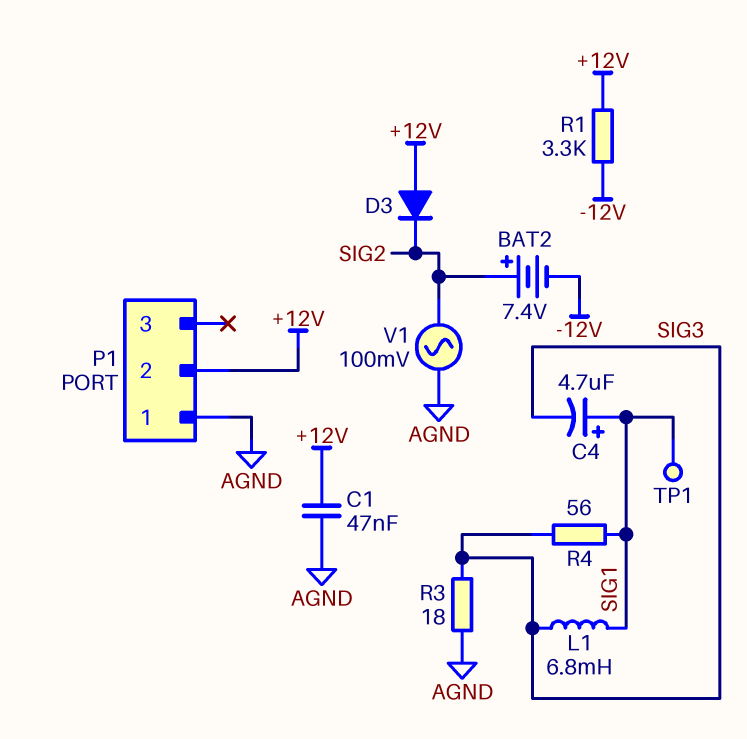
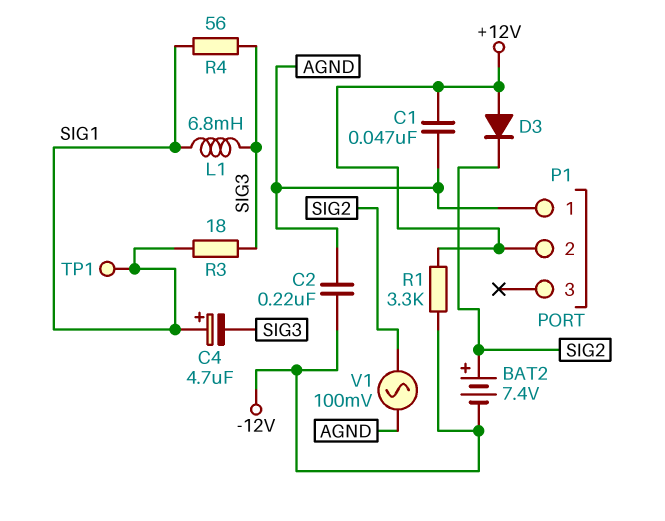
C2: none -> 220nF (-12V, AGND)
R3: 18 (AGND, SIG3) -> 18 (SIG1, SIG3)

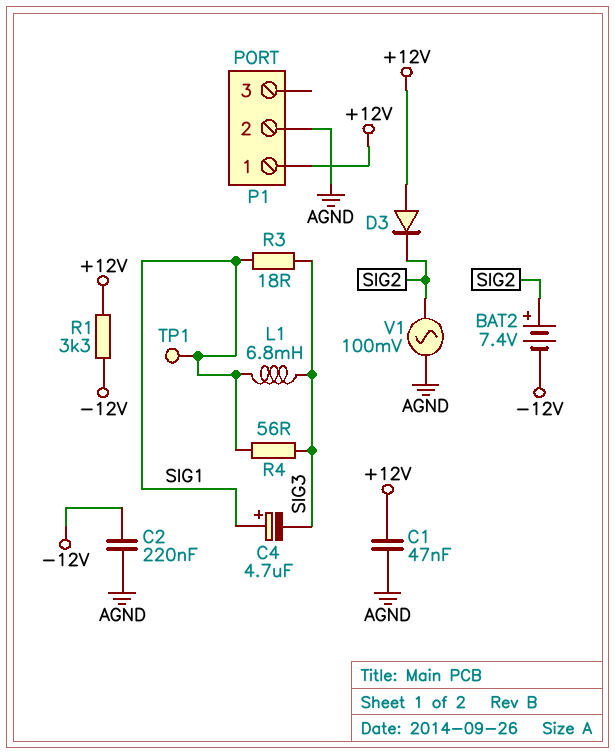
P1 pin 1: AGND -> +12V
P1 pin 2: +12V -> AGND

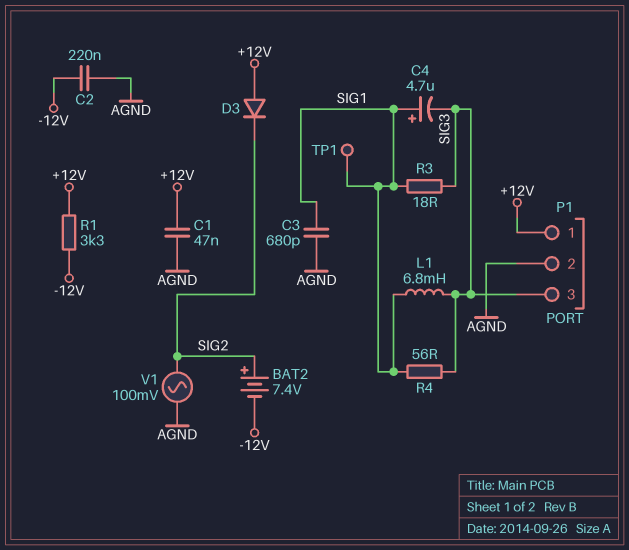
C3: none -> 680pF (AGND, SIG1)
P1 pin 3: none -> SIG3

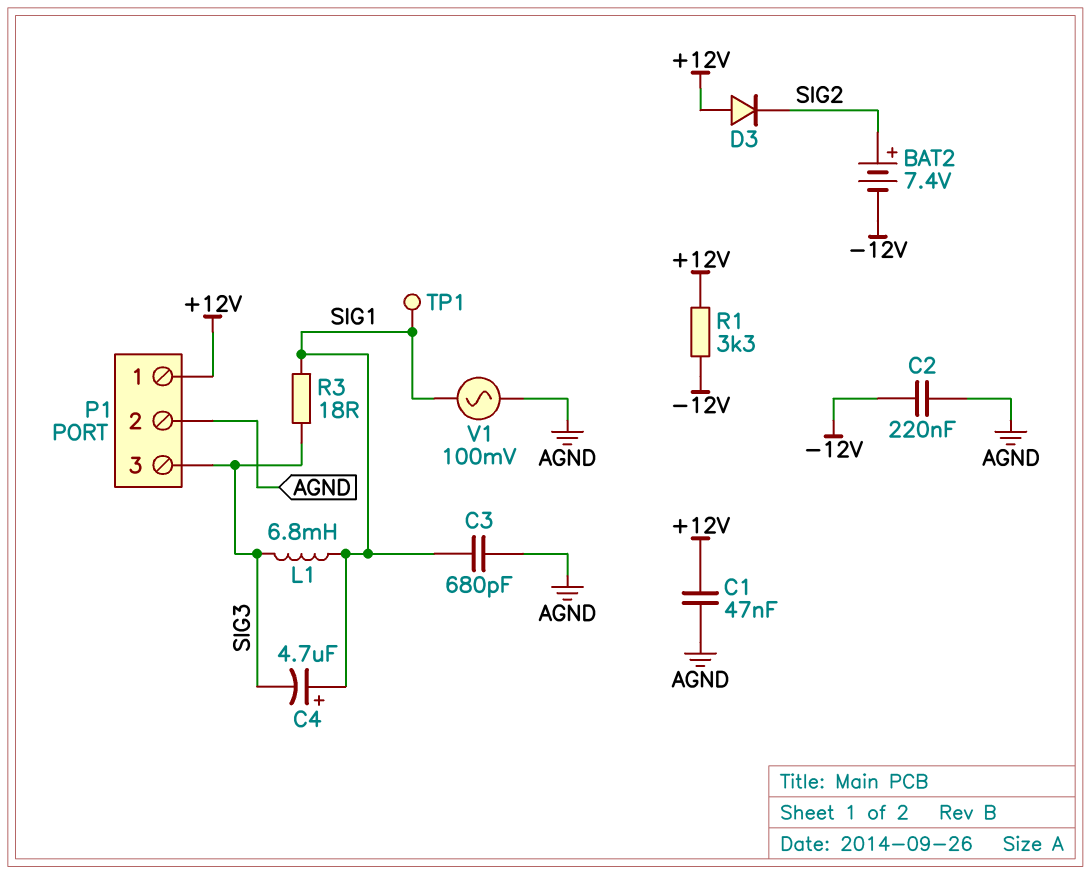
R4: 56 (SIG1, SIG3) -> none
V1: AC 100mV (AGND, SIG2) -> AC 100mV (AGND, SIG1)

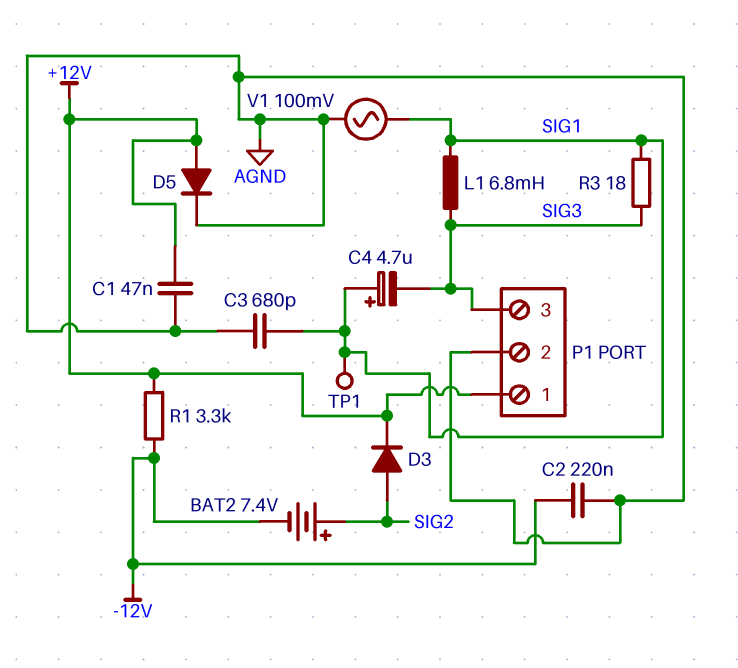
D3: diode (A +12V, K SIG2) -> diode (A SIG2, K +12V)
D5: none -> diode (A +12V, K AGND)

